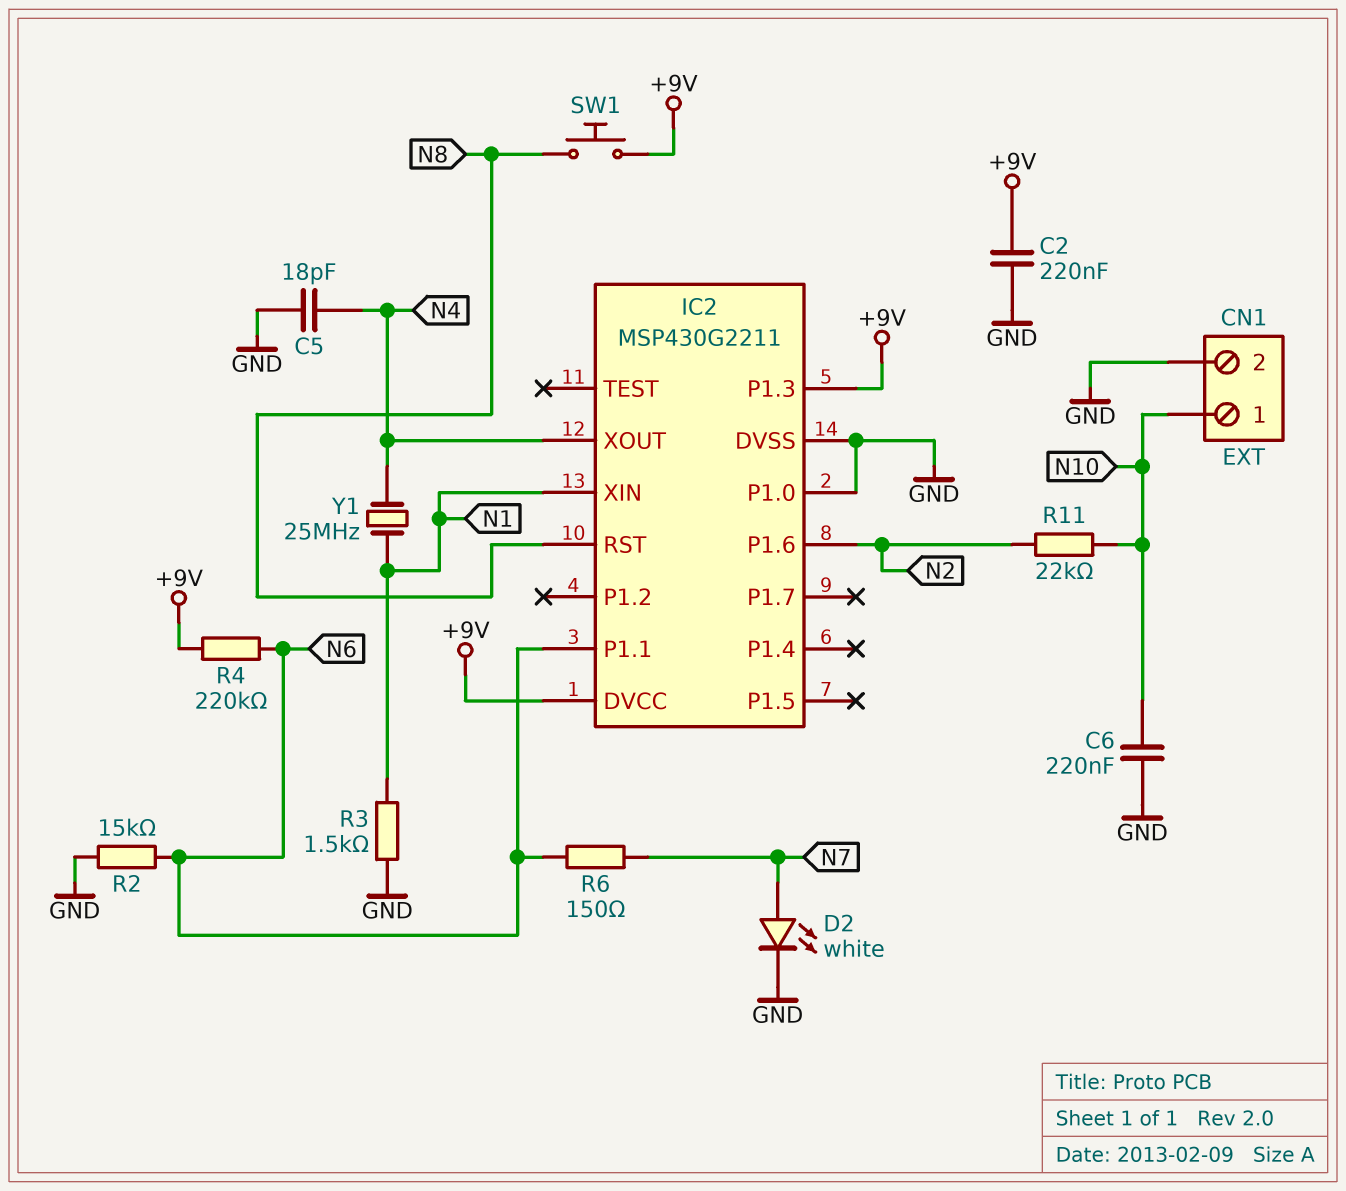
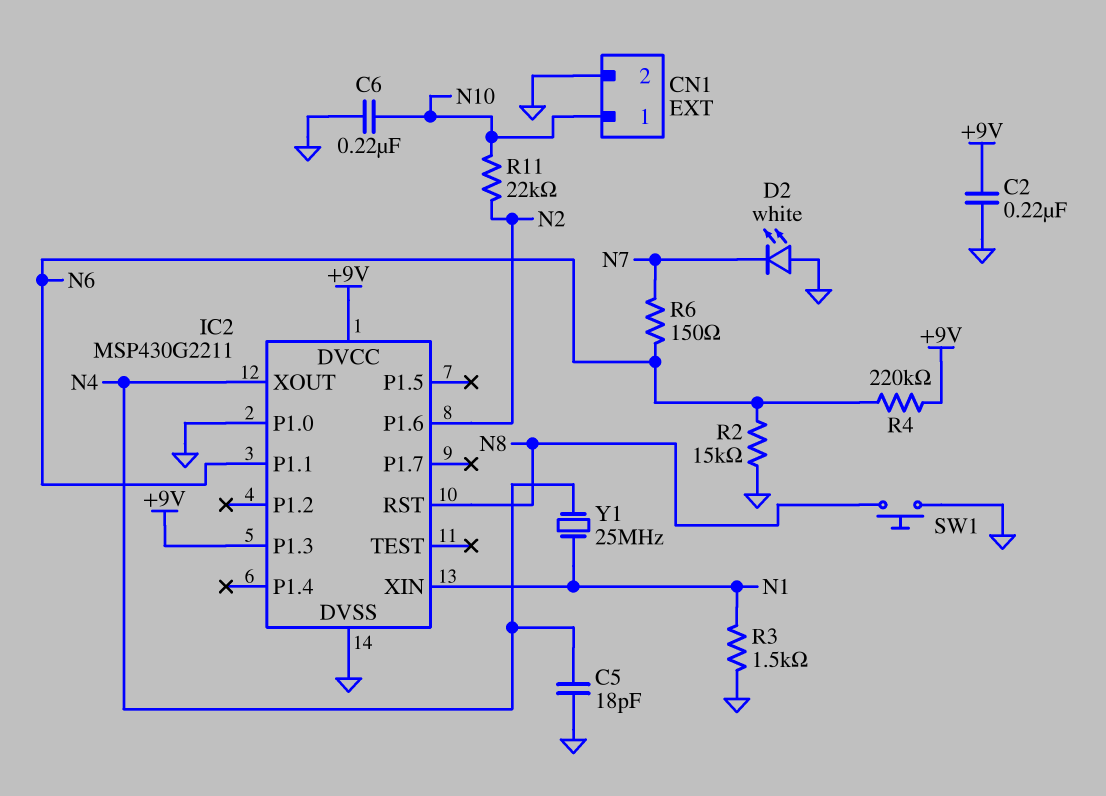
D2: LED white (A N7, K GND) -> LED white (A GND, K N7)
SW1: button (+9V, N8) -> button (GND, N8)

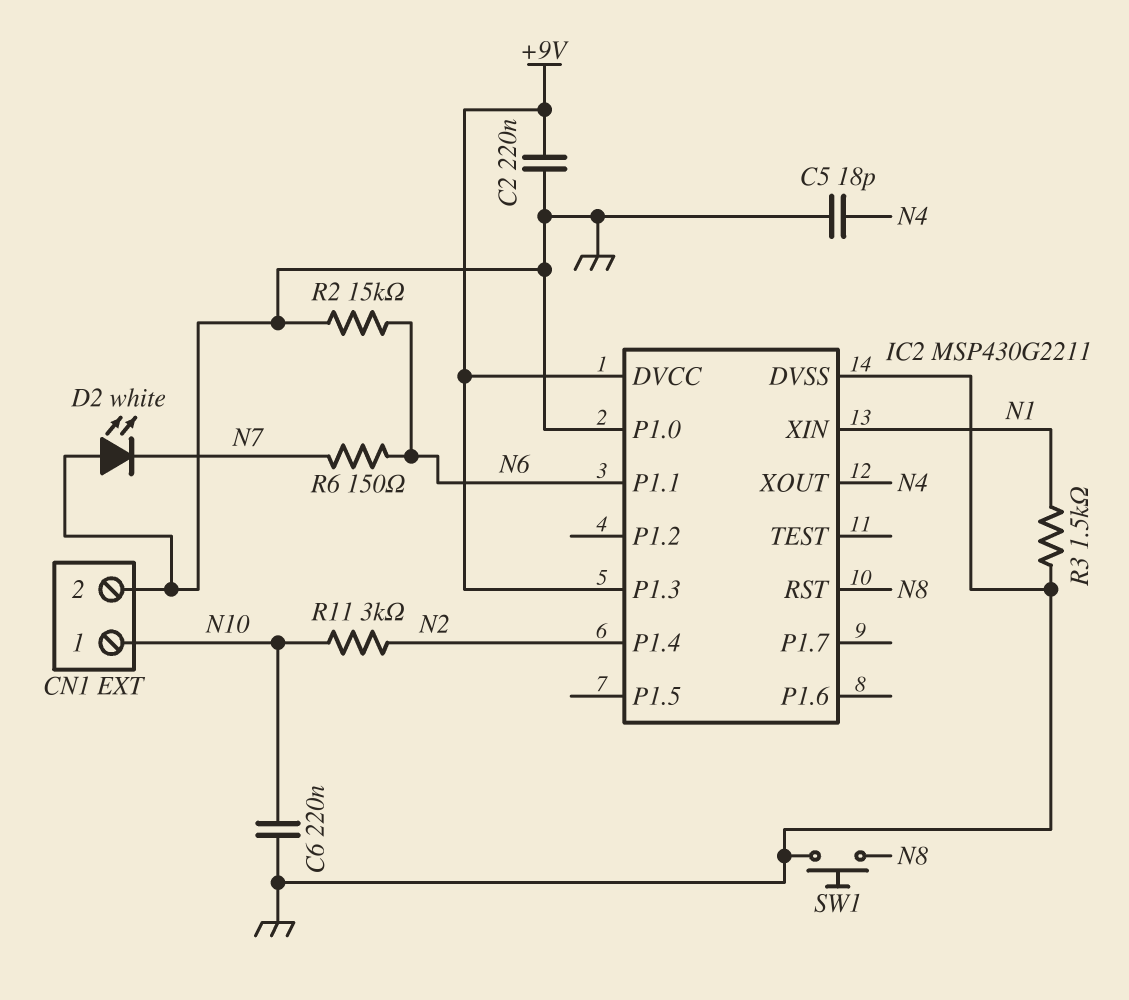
IC2 pin P1.4: none -> N2
IC2 pin P1.6: N2 -> none
R4: 220k (+9V, N6) -> none
R11: 22k (N2, N10) -> 3k (N2, N10)
Y1: 25MHz (N1, N4) -> none

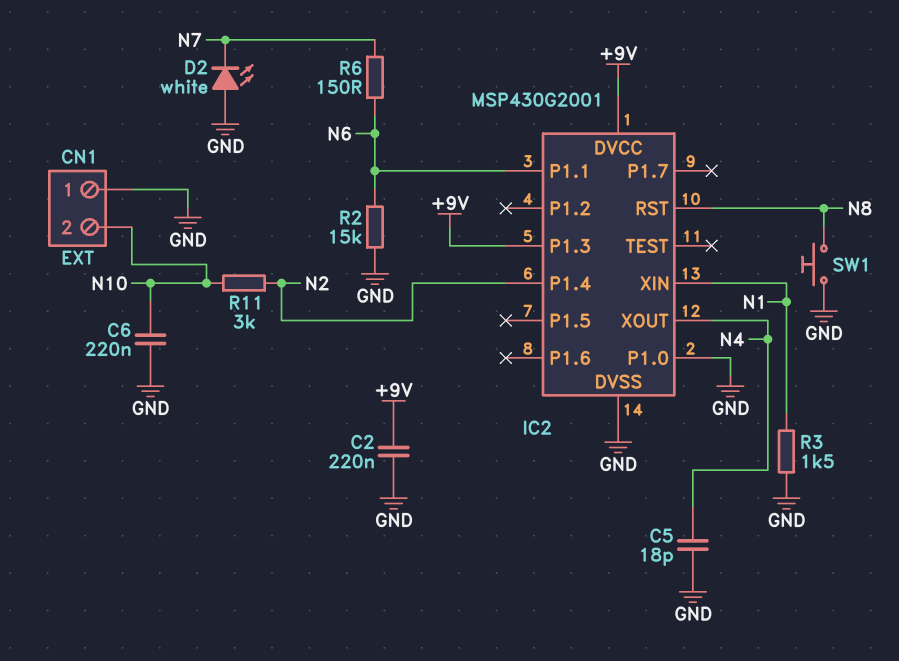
CN1 pin 1: N10 -> GND
CN1 pin 2: GND -> N10
IC2: MSP430G2211 -> MSP430G2001

